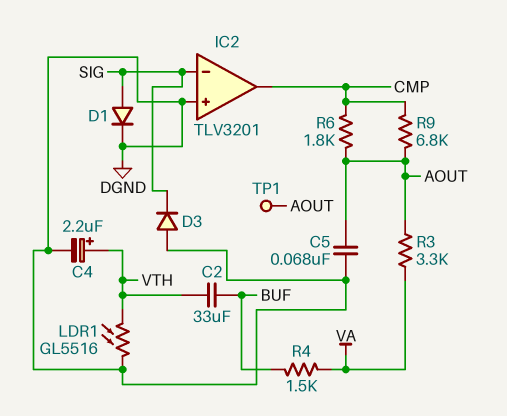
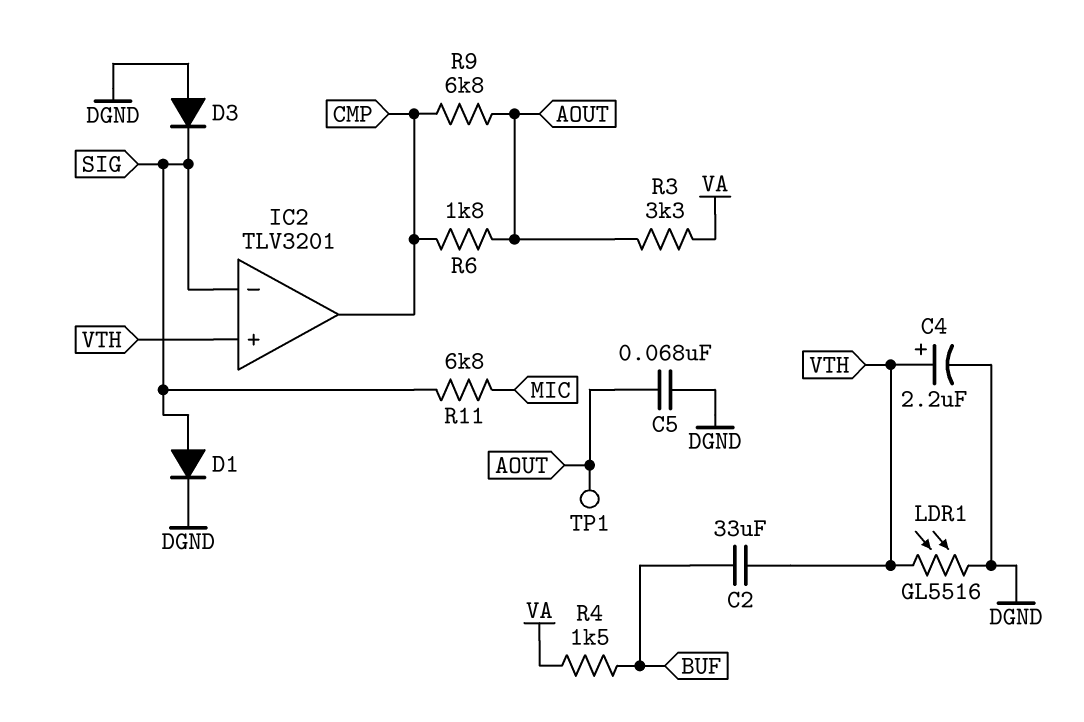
IC2 pin in+: DGND -> VTH
R11: none -> 6.8k (MIC, SIG)

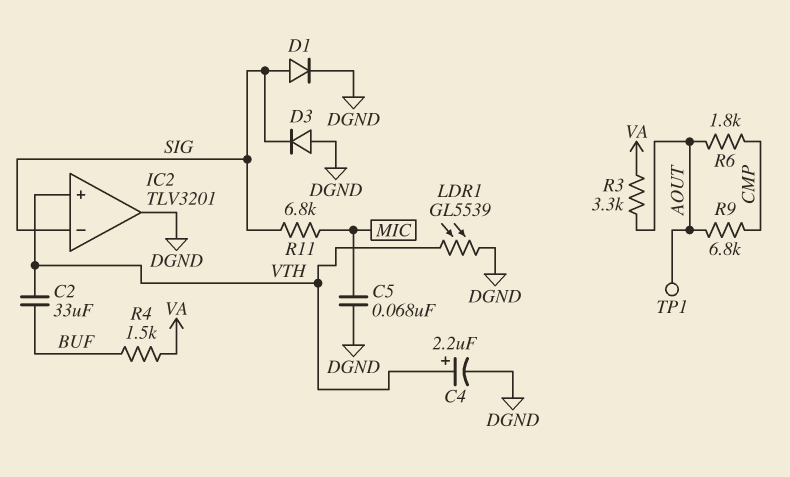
C5: 68nF (AOUT, DGND) -> 68nF (DGND, MIC)
IC2 pin out: CMP -> DGND
LDR1: GL5516 (DGND, VTH) -> GL5539 (DGND, VTH)

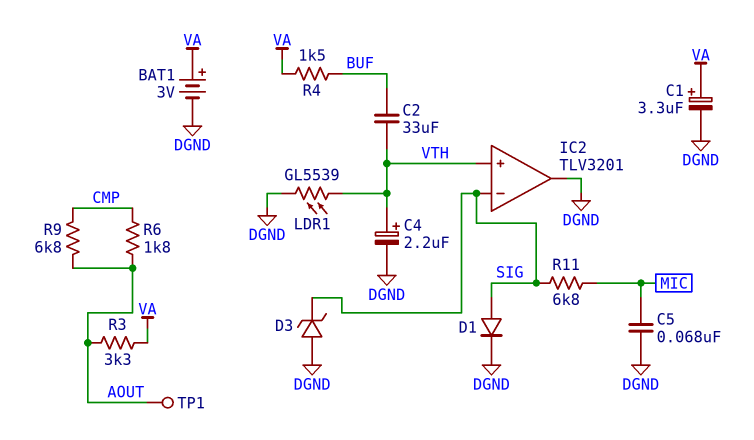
BAT1: none -> 3V (plus VA, minus DGND)
C1: none -> 3.3uF (plus VA, minus DGND)
D3: diode (A DGND, K SIG) -> zener (A DGND, K SIG)

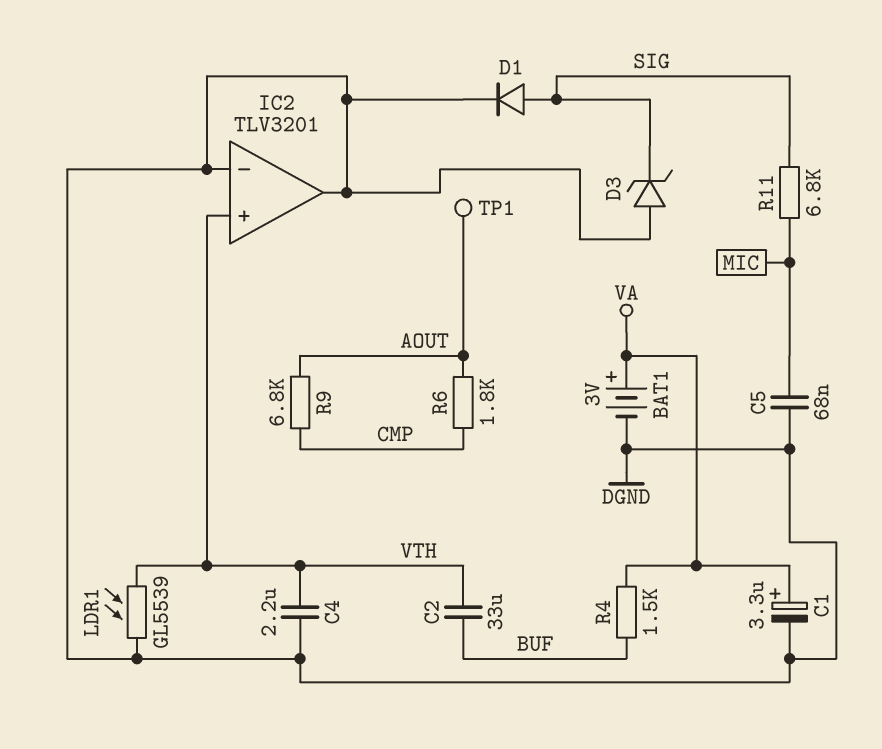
C4: 2.2uF (plus VTH, minus DGND) -> 2.2uF (DGND, VTH)
IC2 pin in-: SIG -> DGND
R3: 3.3k (AOUT, VA) -> none

